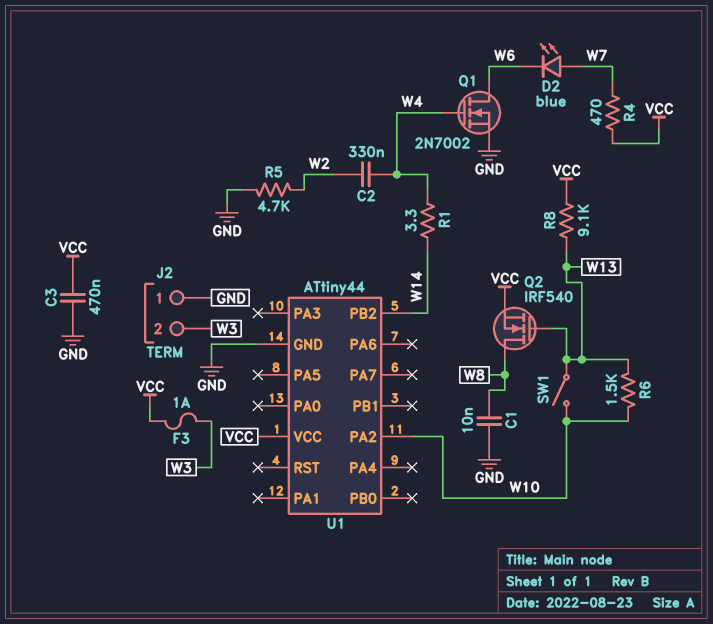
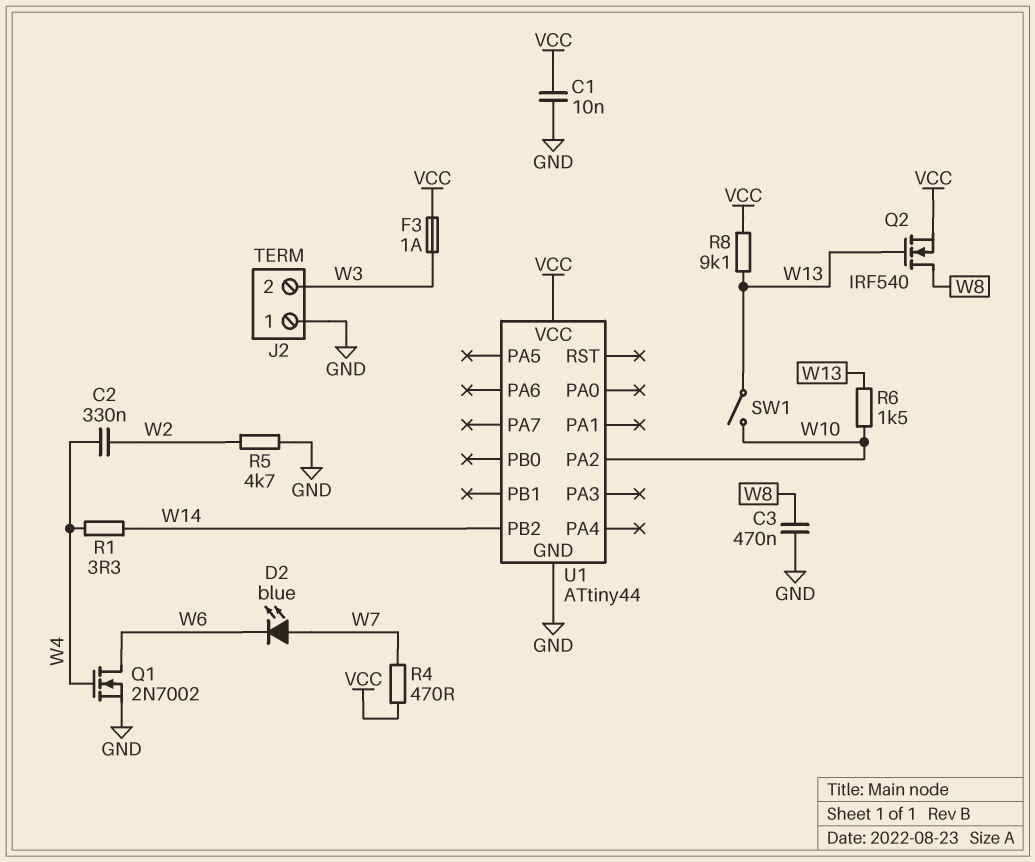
C1: 10nF (GND, W8) -> 10nF (GND, VCC)
C3: 470nF (GND, VCC) -> 470nF (GND, W8)

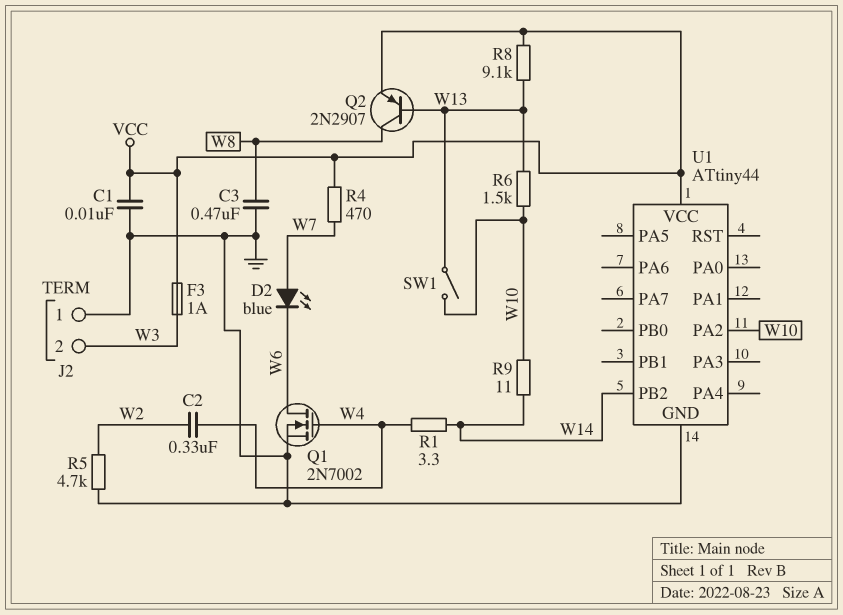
Q2: NMOS IRF540 (G W13, D W8, S VCC) -> PNP 2N2907 (B W13, C W8, E VCC)
R9: none -> 11 (W10, W14)

